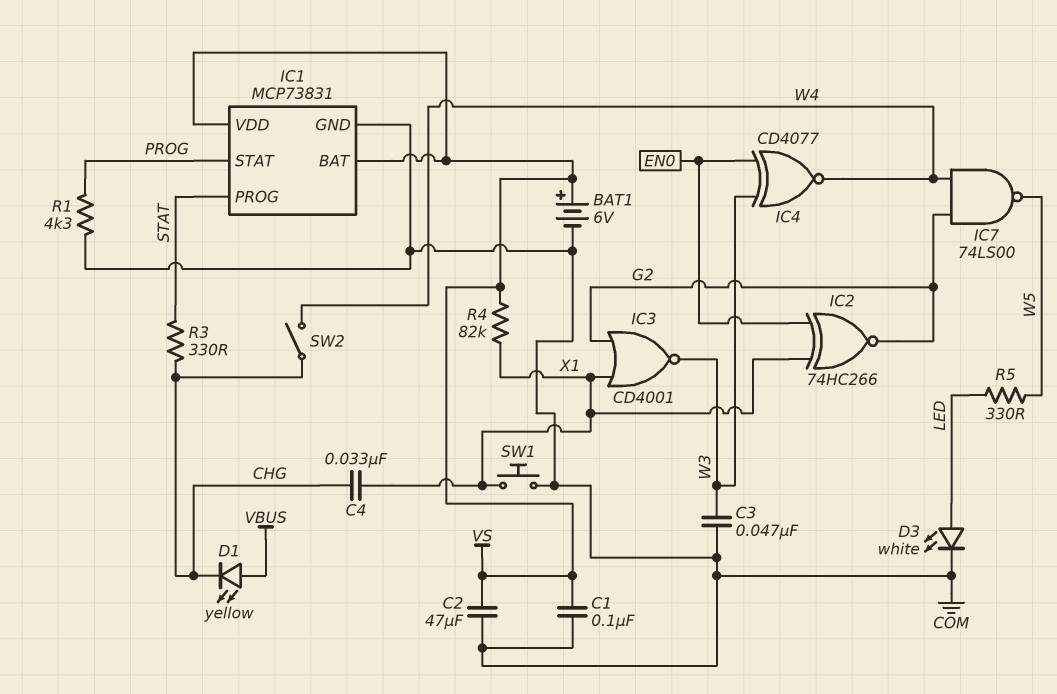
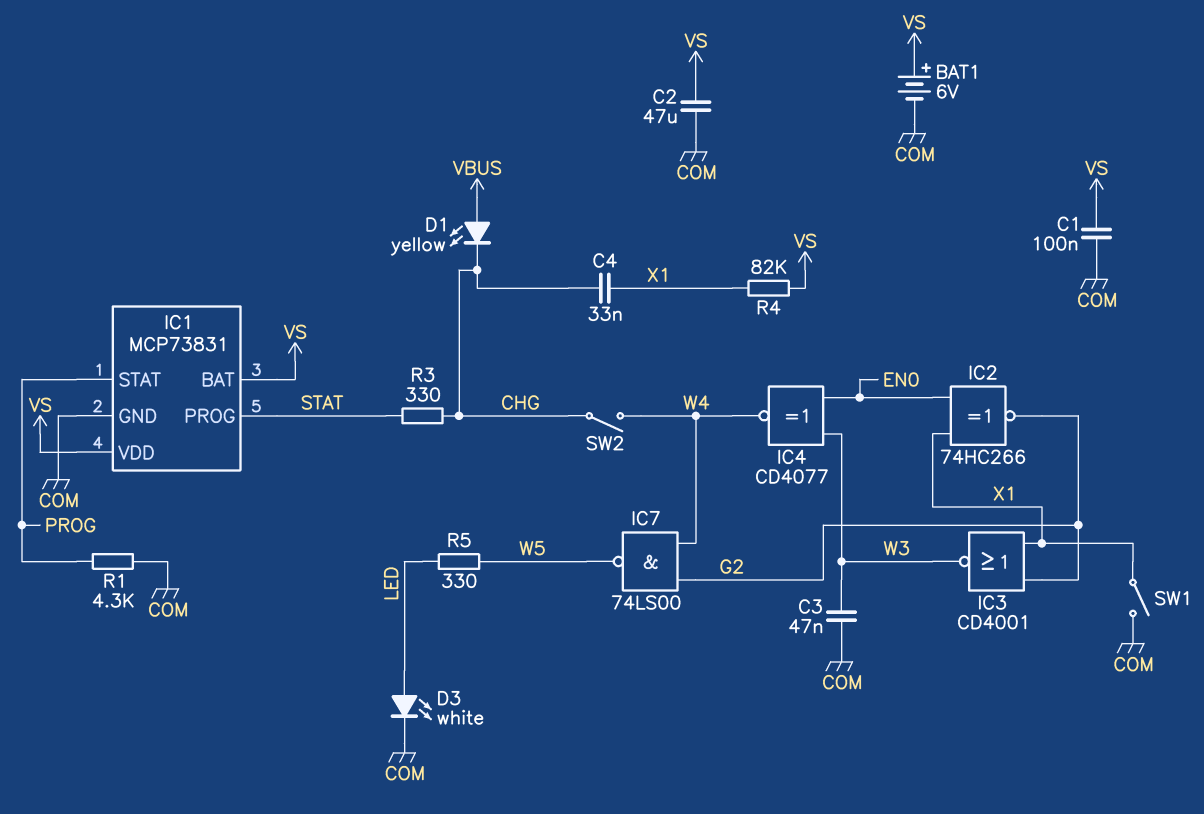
SW1: button (COM, X1) -> switch (COM, X1)

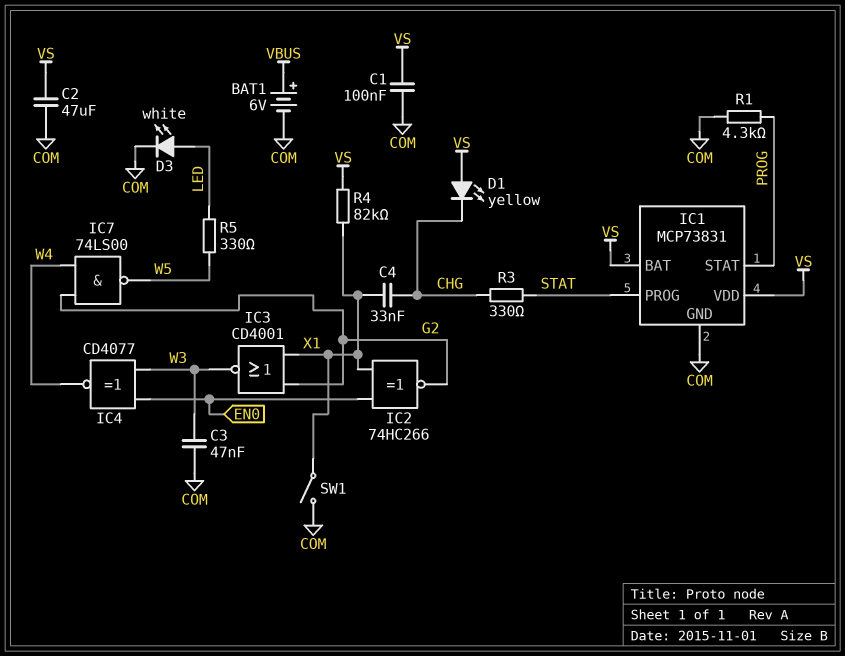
BAT1: 6V (plus VS, minus COM) -> 6V (plus VBUS, minus COM)
D1: LED yellow (A VBUS, K CHG) -> LED yellow (A VS, K CHG)
SW2: switch (CHG, W4) -> none

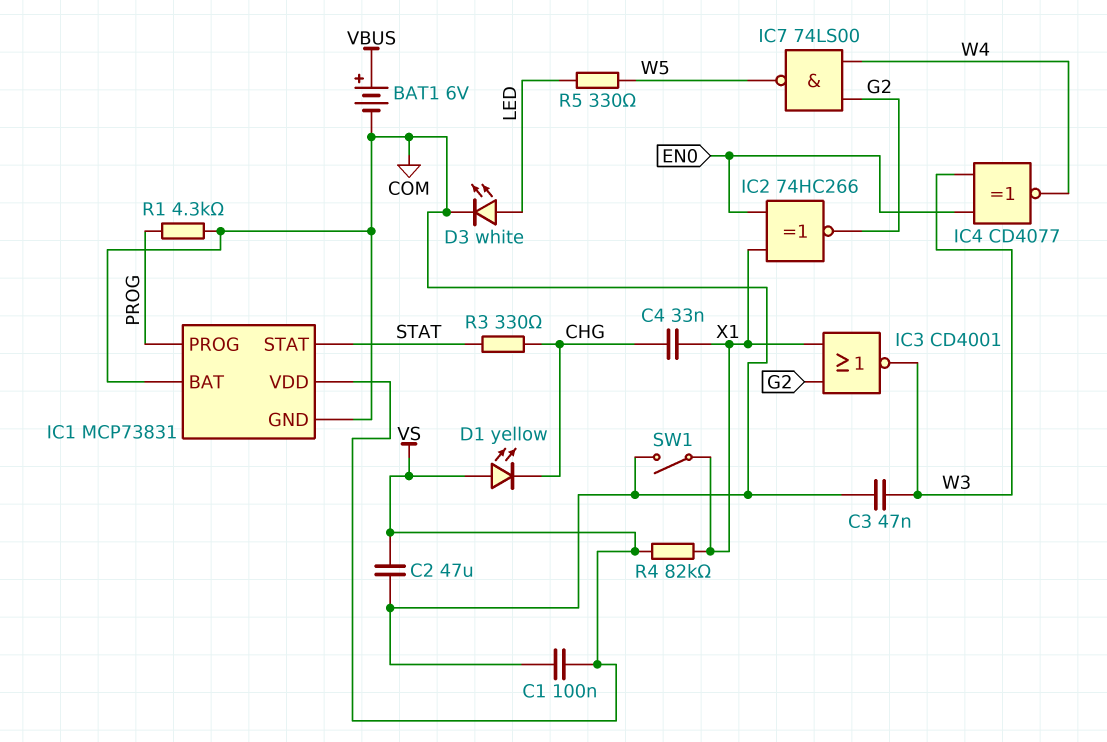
IC1 pin BAT: VS -> COM
IC1 pin PROG: STAT -> PROG
IC1 pin STAT: PROG -> STAT

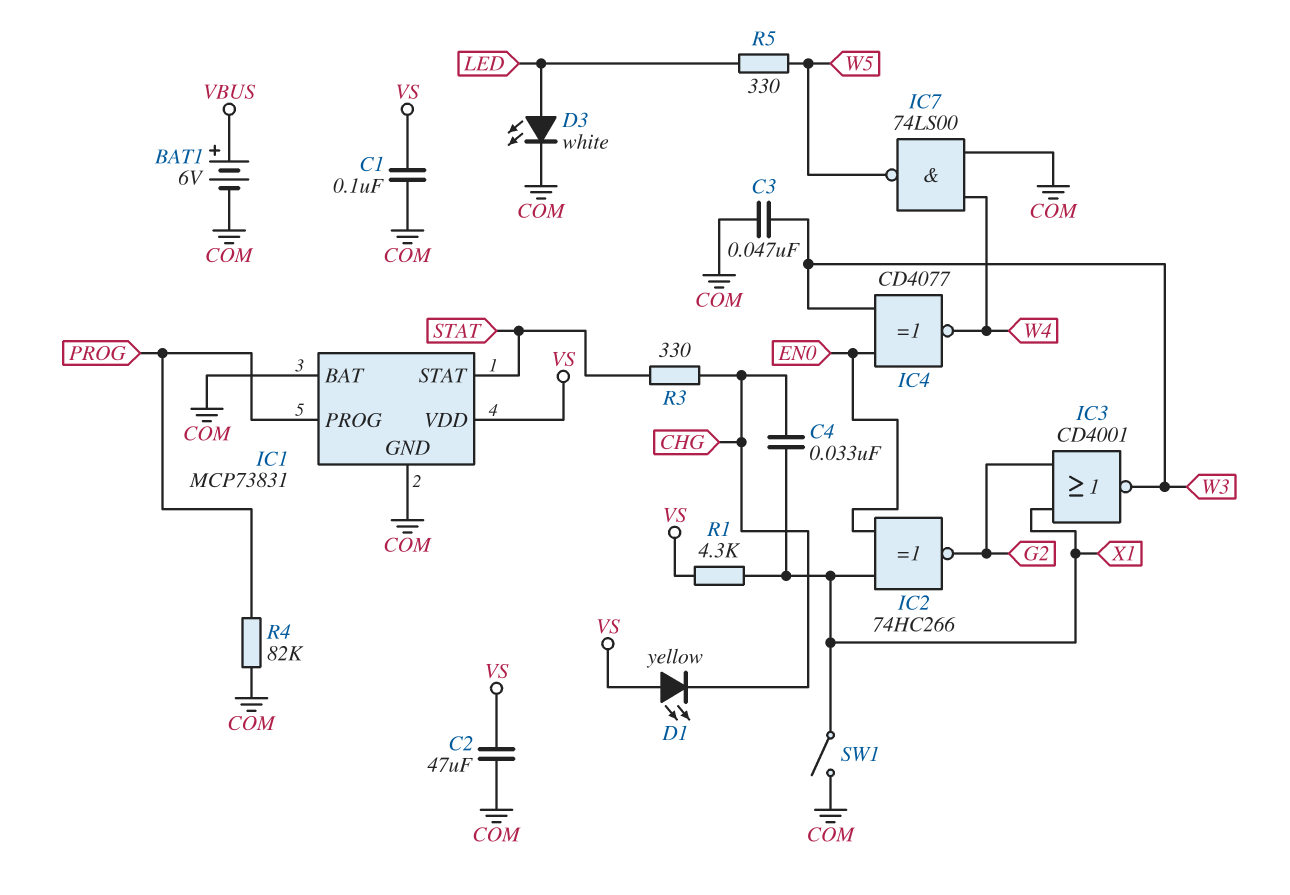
IC7: NAND 74LS00 (in G2, in W4, out W5) -> NAND 74LS00 (in COM, in W4, out W5)
R1: 4.3k (COM, PROG) -> 4.3k (VS, X1)
R4: 82k (VS, X1) -> 82k (COM, PROG)

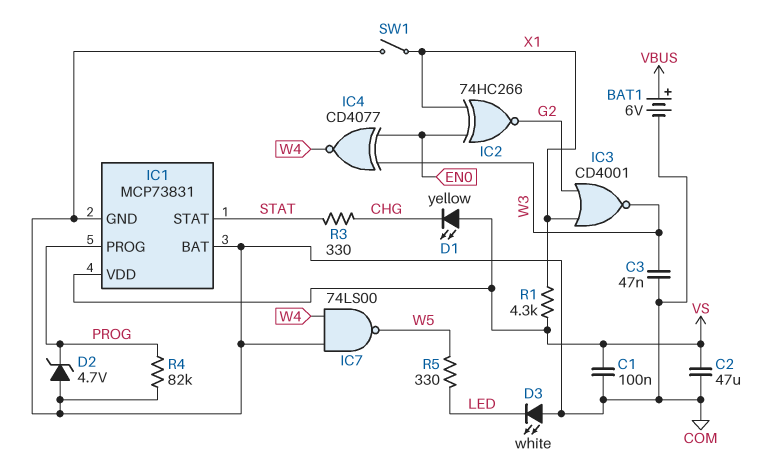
C4: 33nF (CHG, X1) -> none
D2: none -> zener 4.7V (A COM, K PROG)
D3: LED white (A LED, K COM) -> LED white (A COM, K LED)

